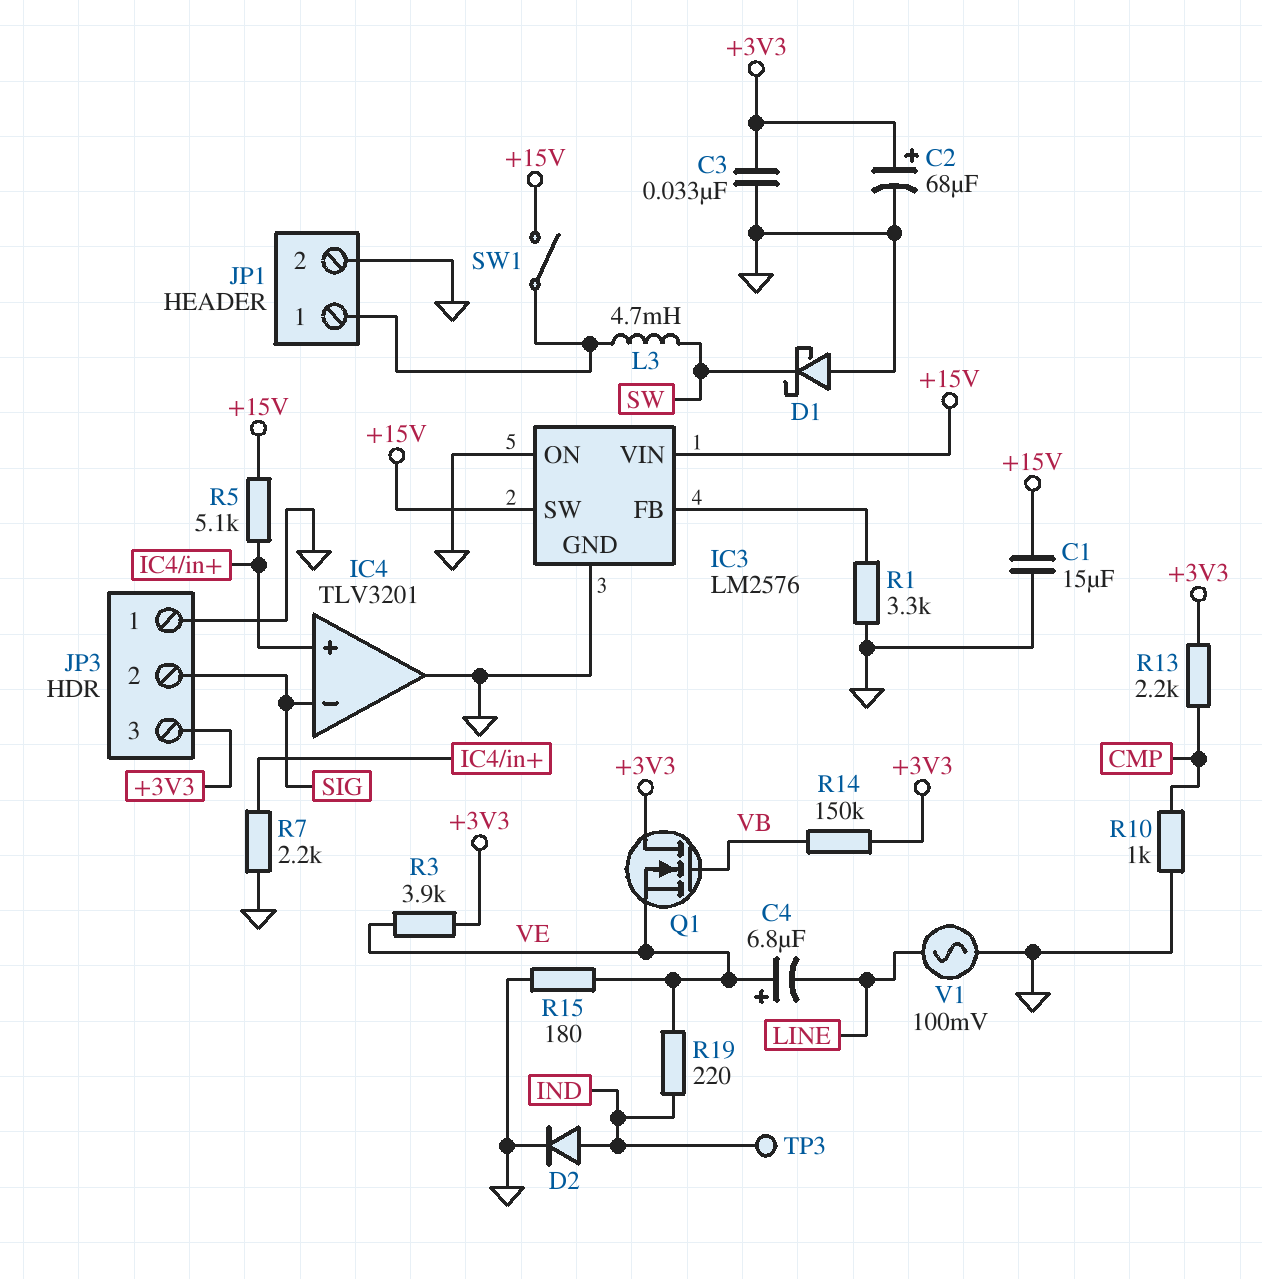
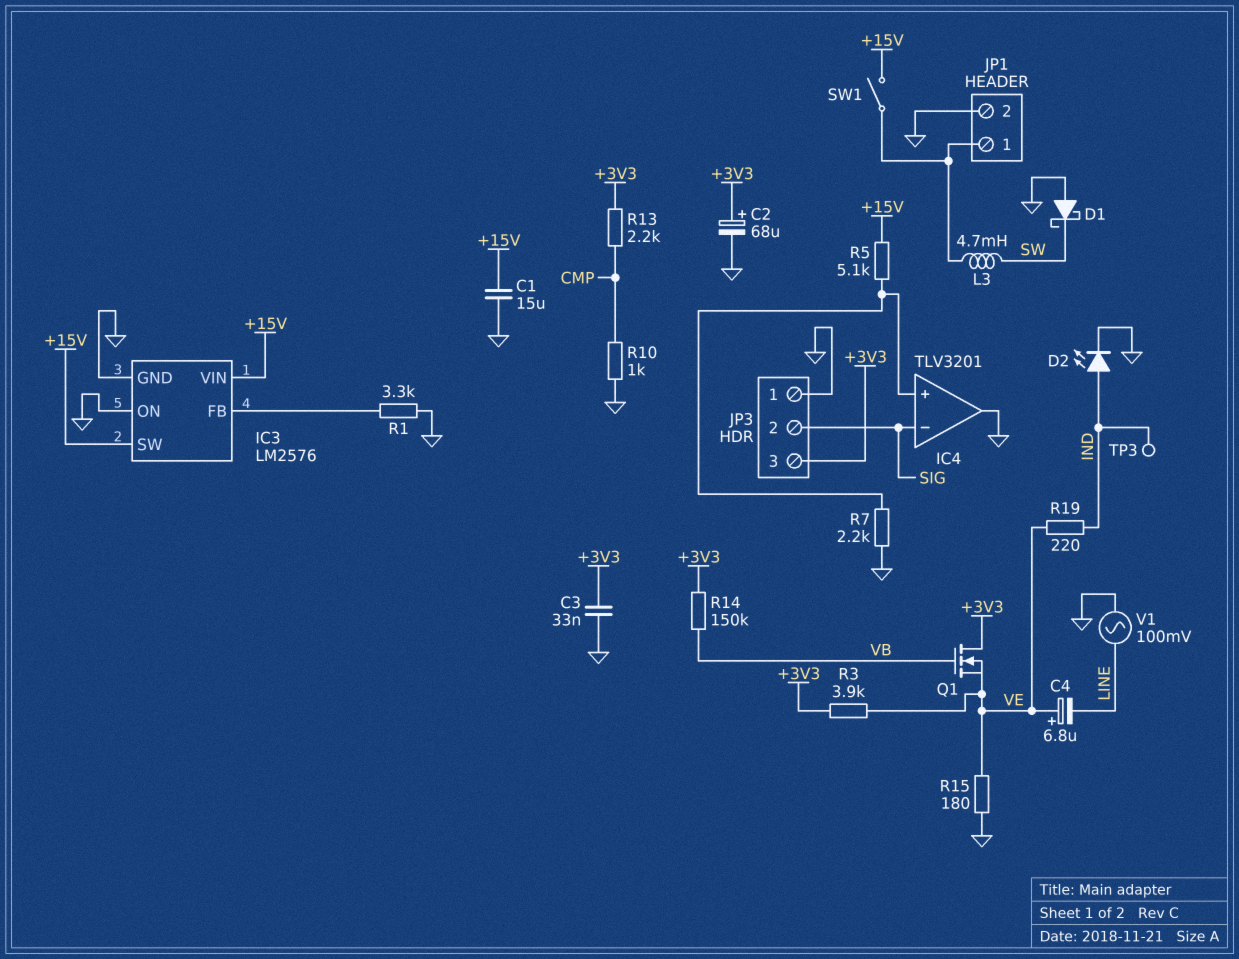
D2: diode (A IND, K GND) -> LED (A IND, K GND)

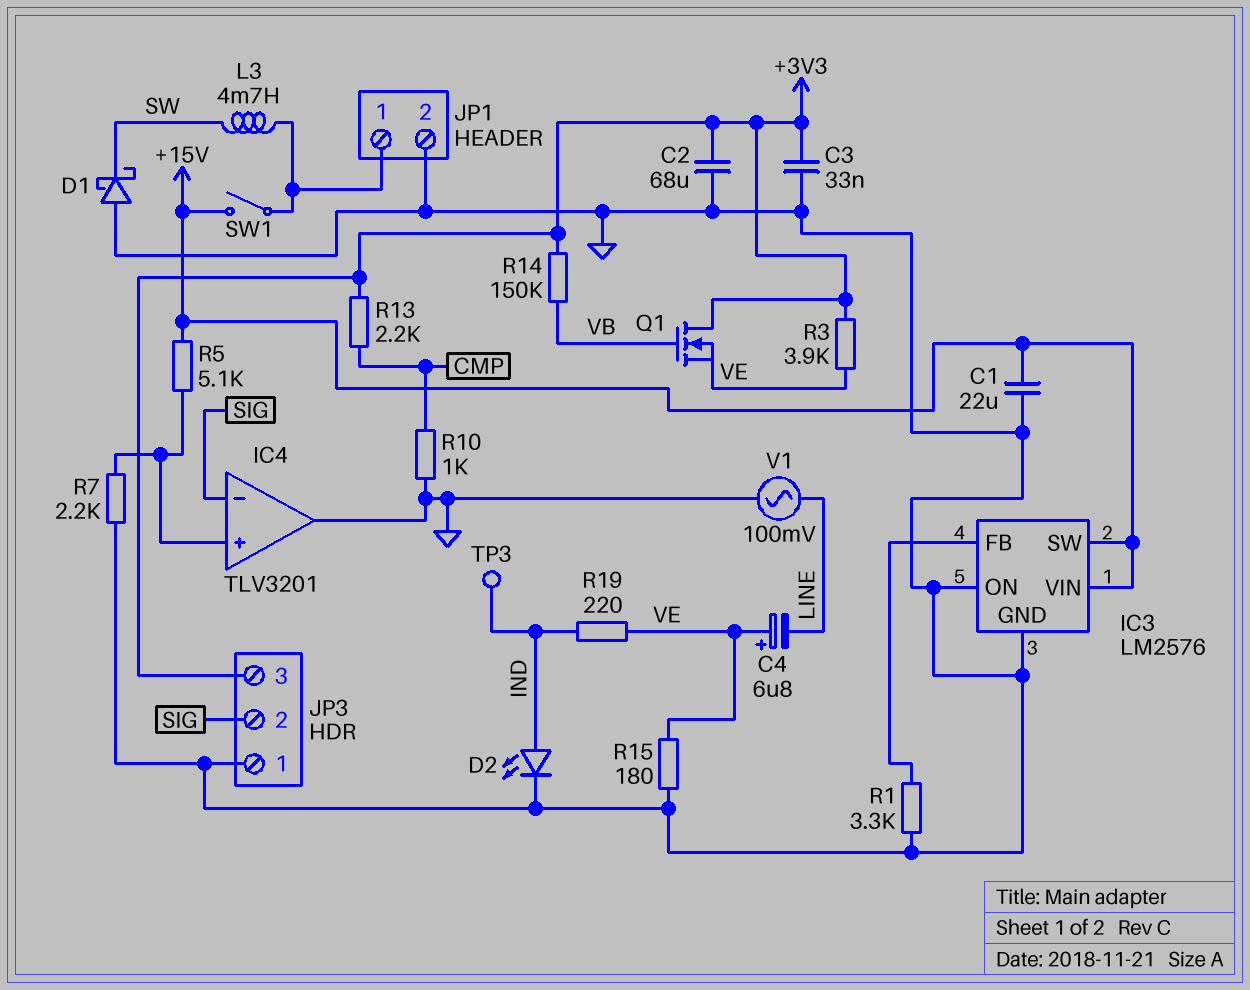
C1: 15uF (+15V, GND) -> 22uF (+15V, GND)
C2: 68uF (plus +3V3, minus GND) -> 68uF (+3V3, GND)

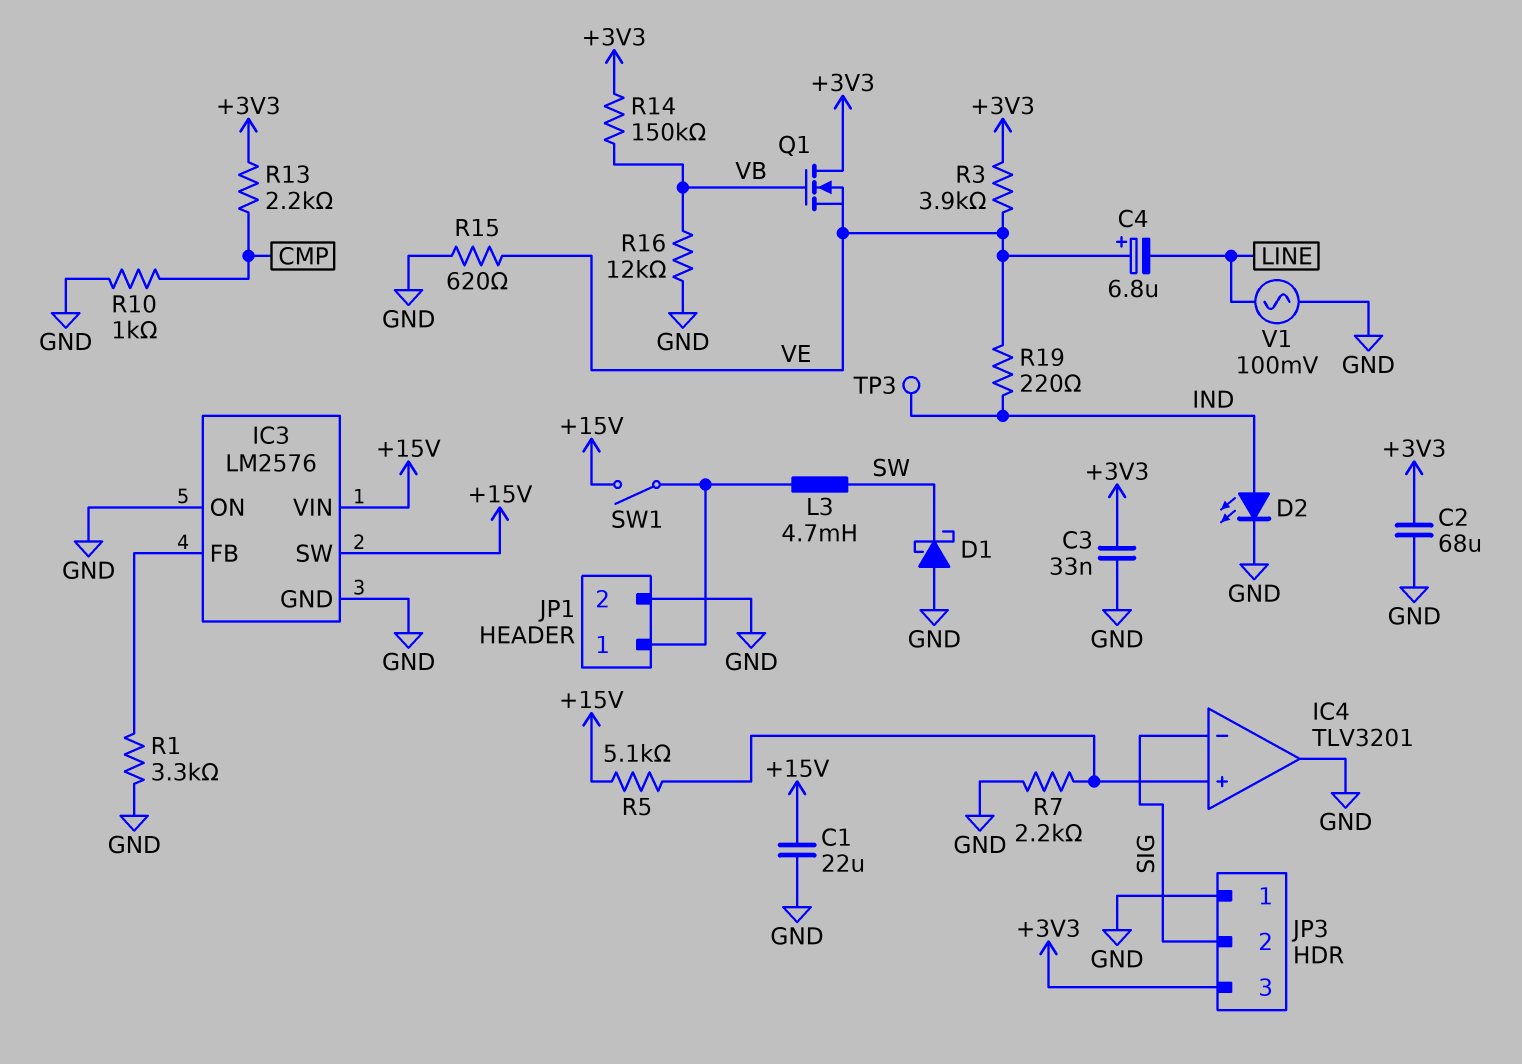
R15: 180 (GND, VE) -> 620 (GND, VE)
R16: none -> 12k (GND, VB)

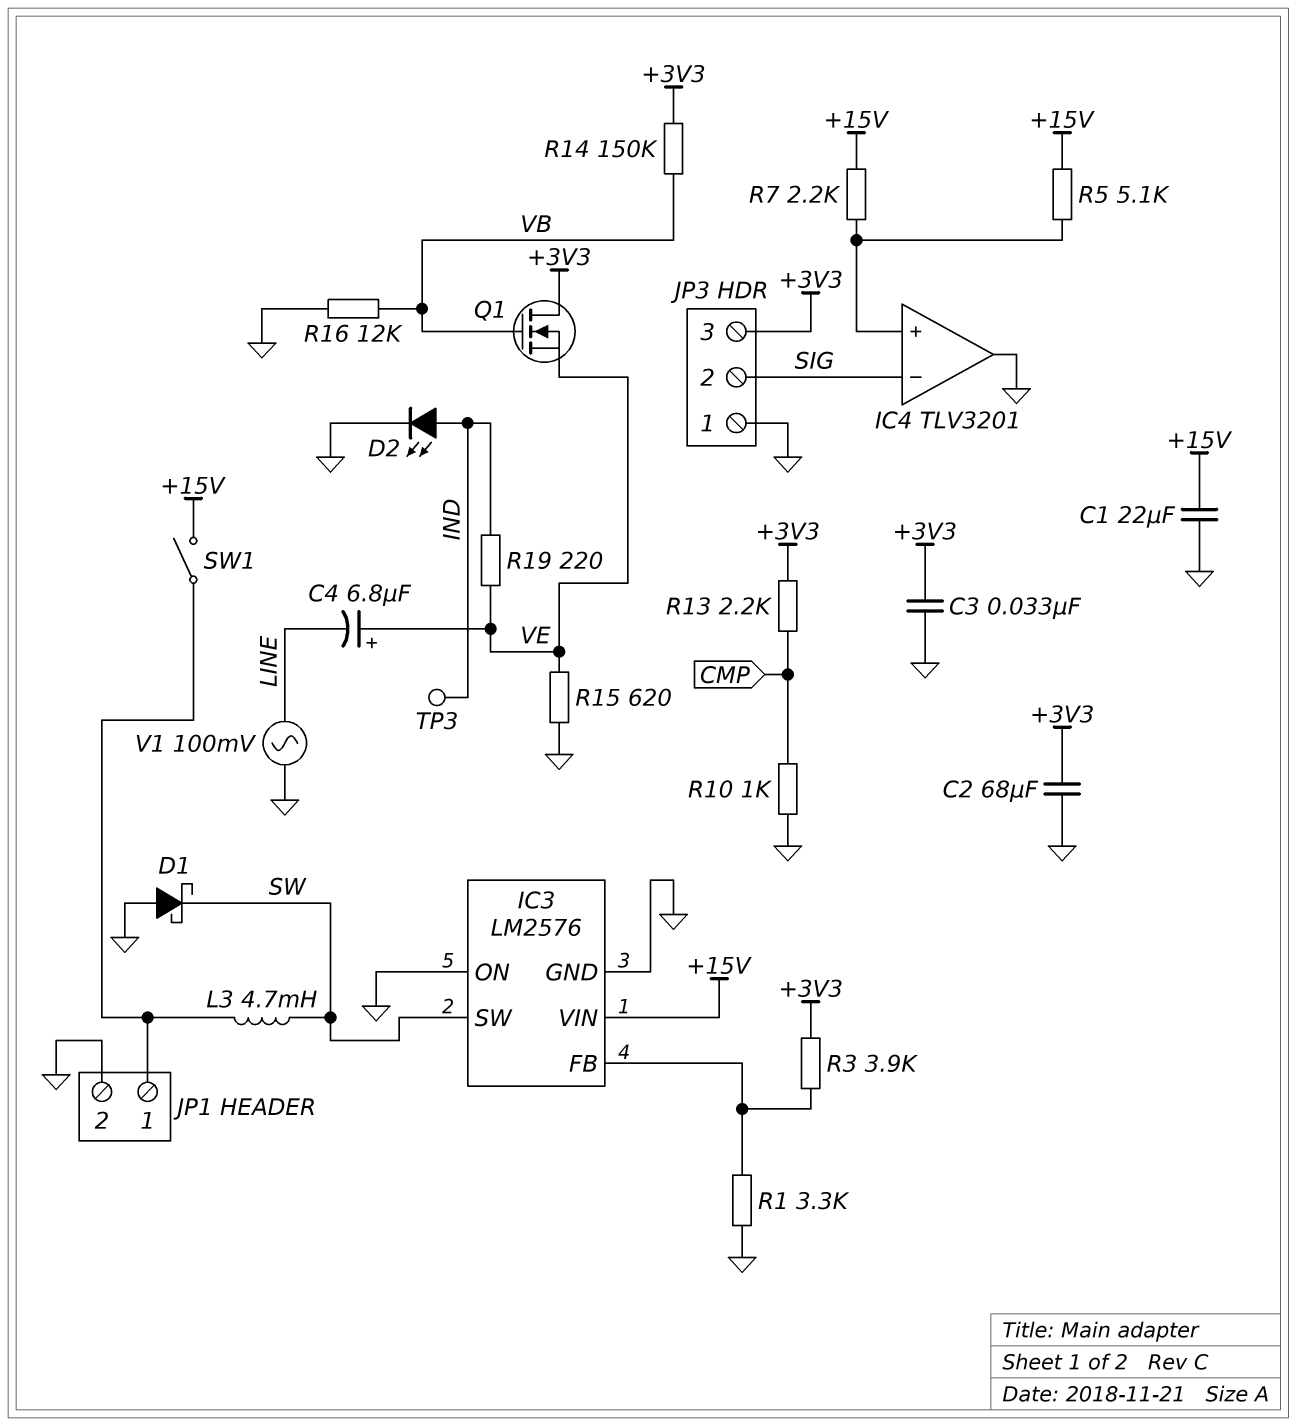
IC3 pin SW: +15V -> SW
R3: 3.9k (+3V3, VE) -> 3.9k (+3V3, IC3/FB)
R7: 2.2k (GND, IC4/in+) -> 2.2k (+15V, IC4/in+)

